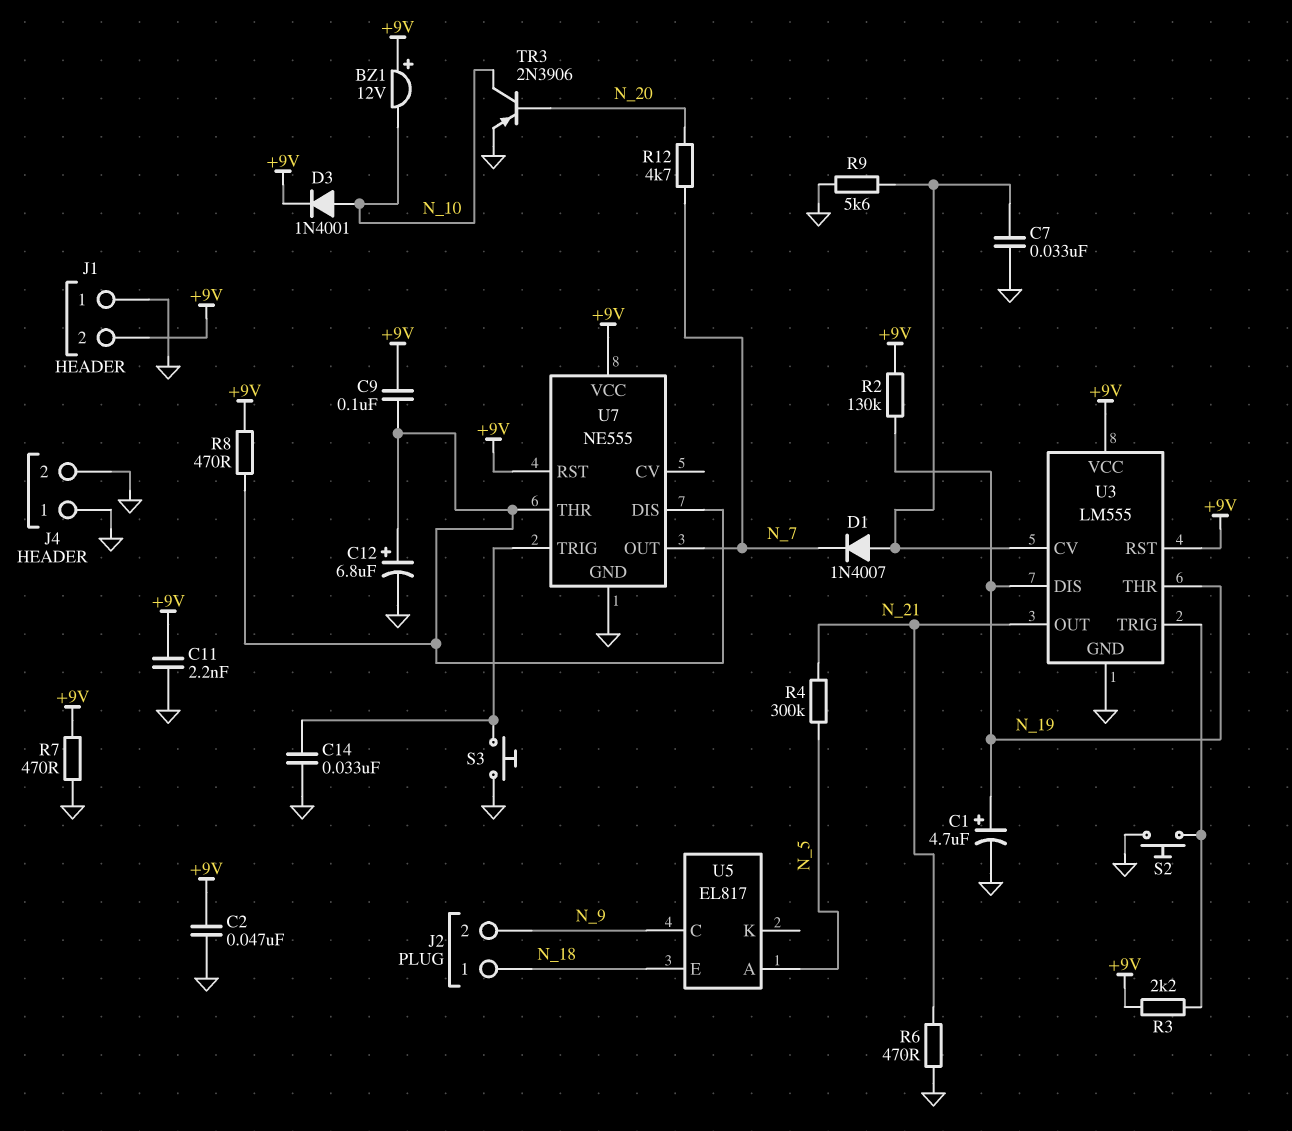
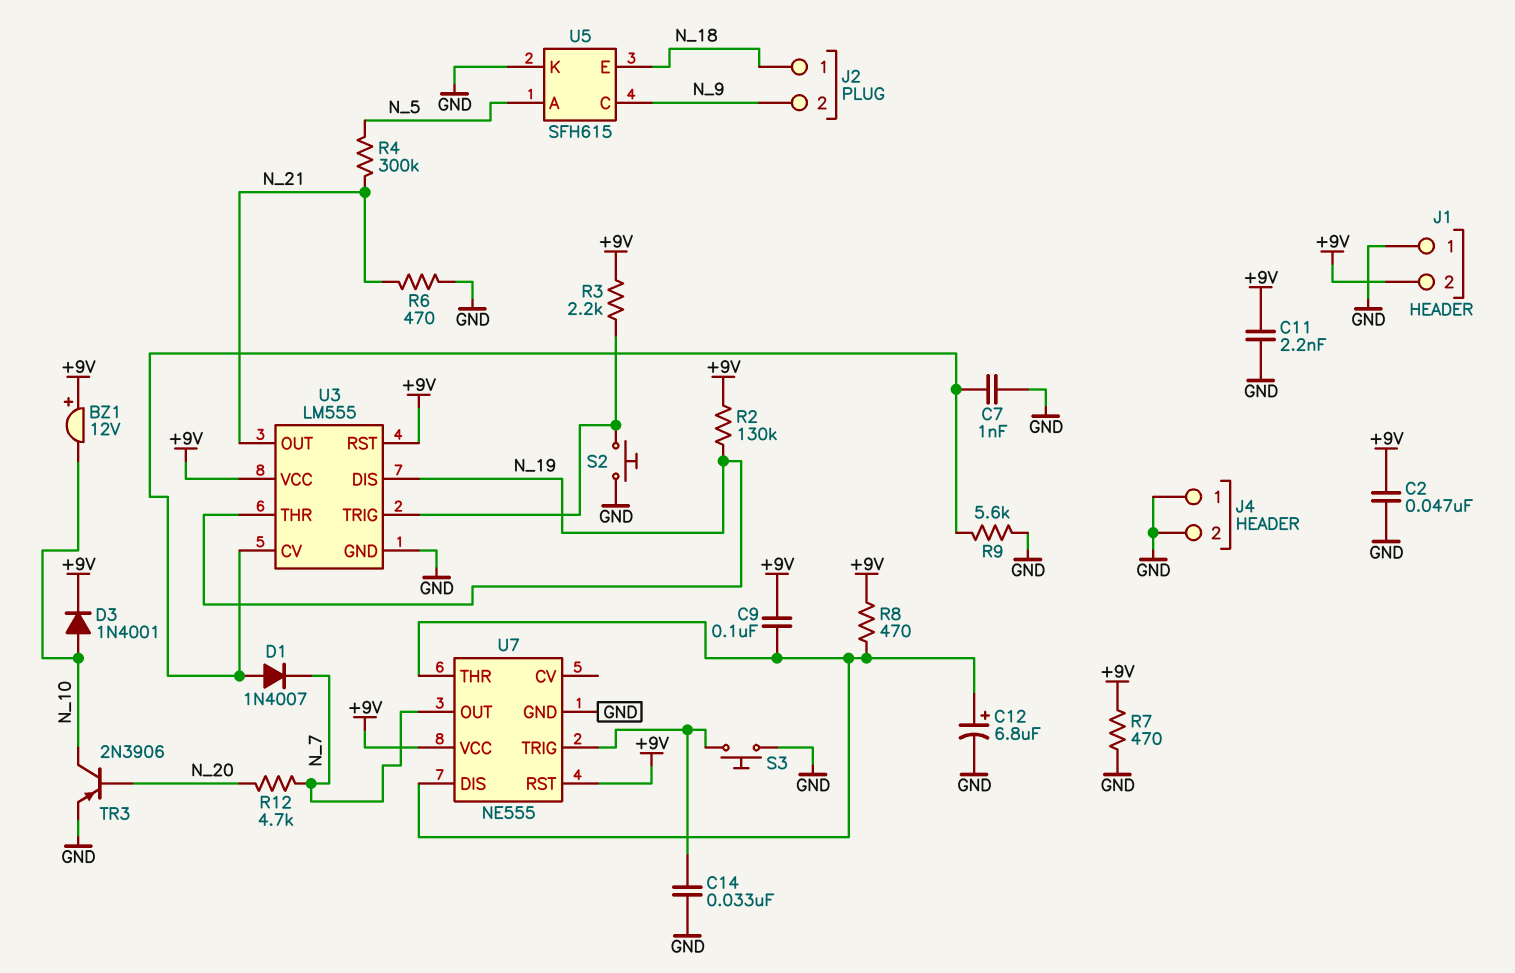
C1: 4.7uF (plus N_19, minus GND) -> none
C7: 33nF (GND, U3/CV) -> 1nF (GND, U3/CV)
U5: EL817 -> SFH615
U5 pin K: none -> GND

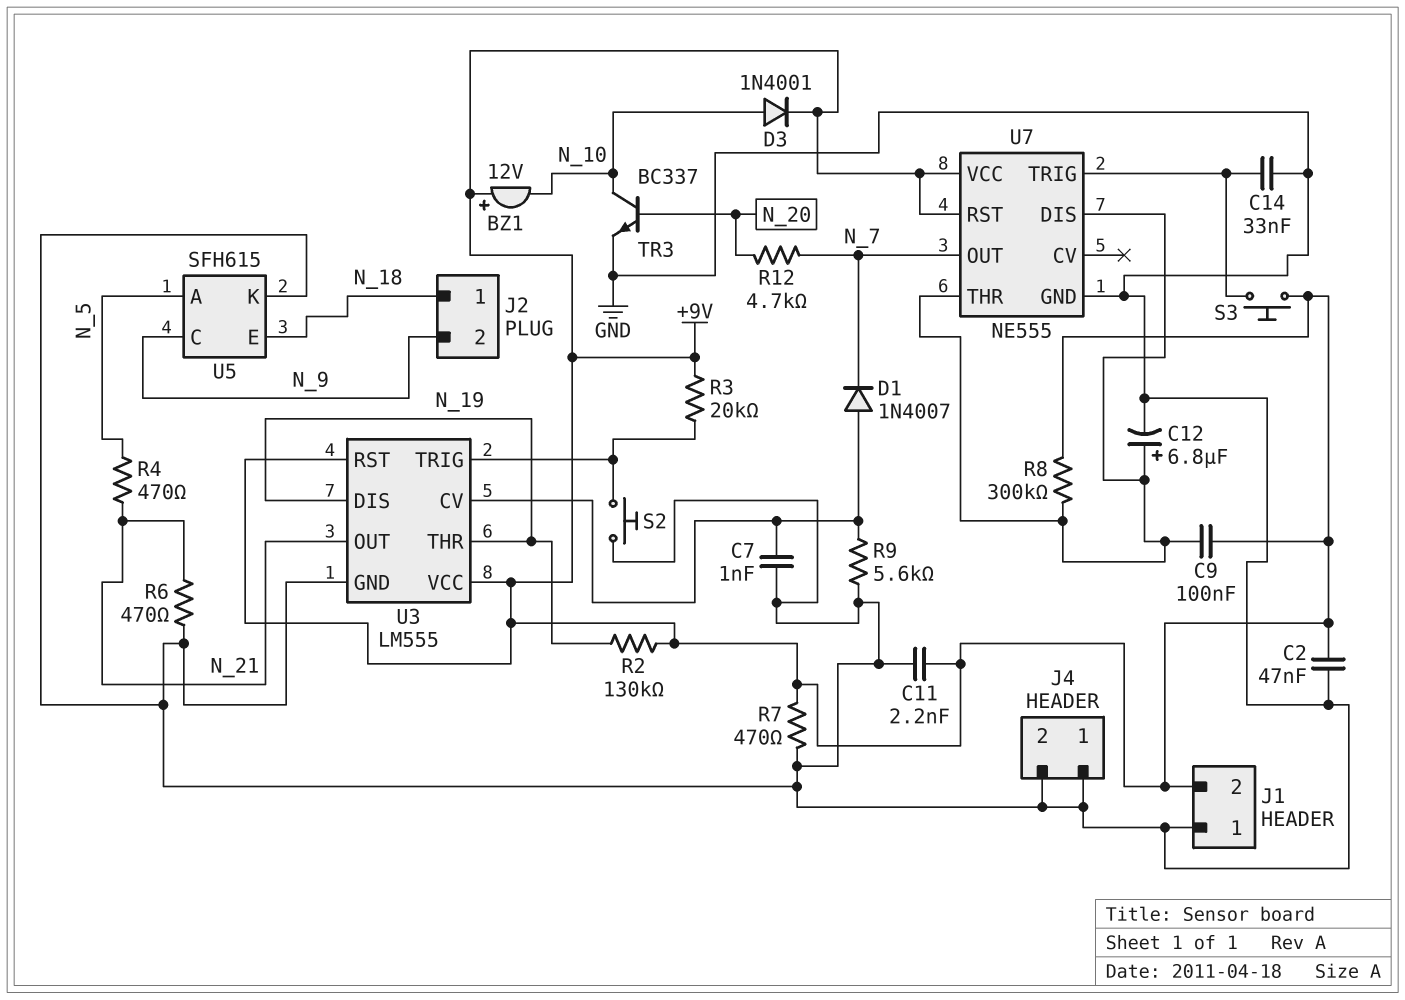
R3: 2.2k (+9V, U3/TRIG) -> 20k (+9V, U3/TRIG)
R4: 300k (N_5, N_21) -> 470 (N_5, N_21)
R8: 470 (+9V, U7/DIS) -> 300k (+9V, U7/DIS)
S3: button (GND, U7/TRIG) -> button (+9V, U7/TRIG)
TR3: PNP 2N3906 (B N_20, C N_10, E GND) -> NPN BC337 (B N_20, C N_10, E GND)

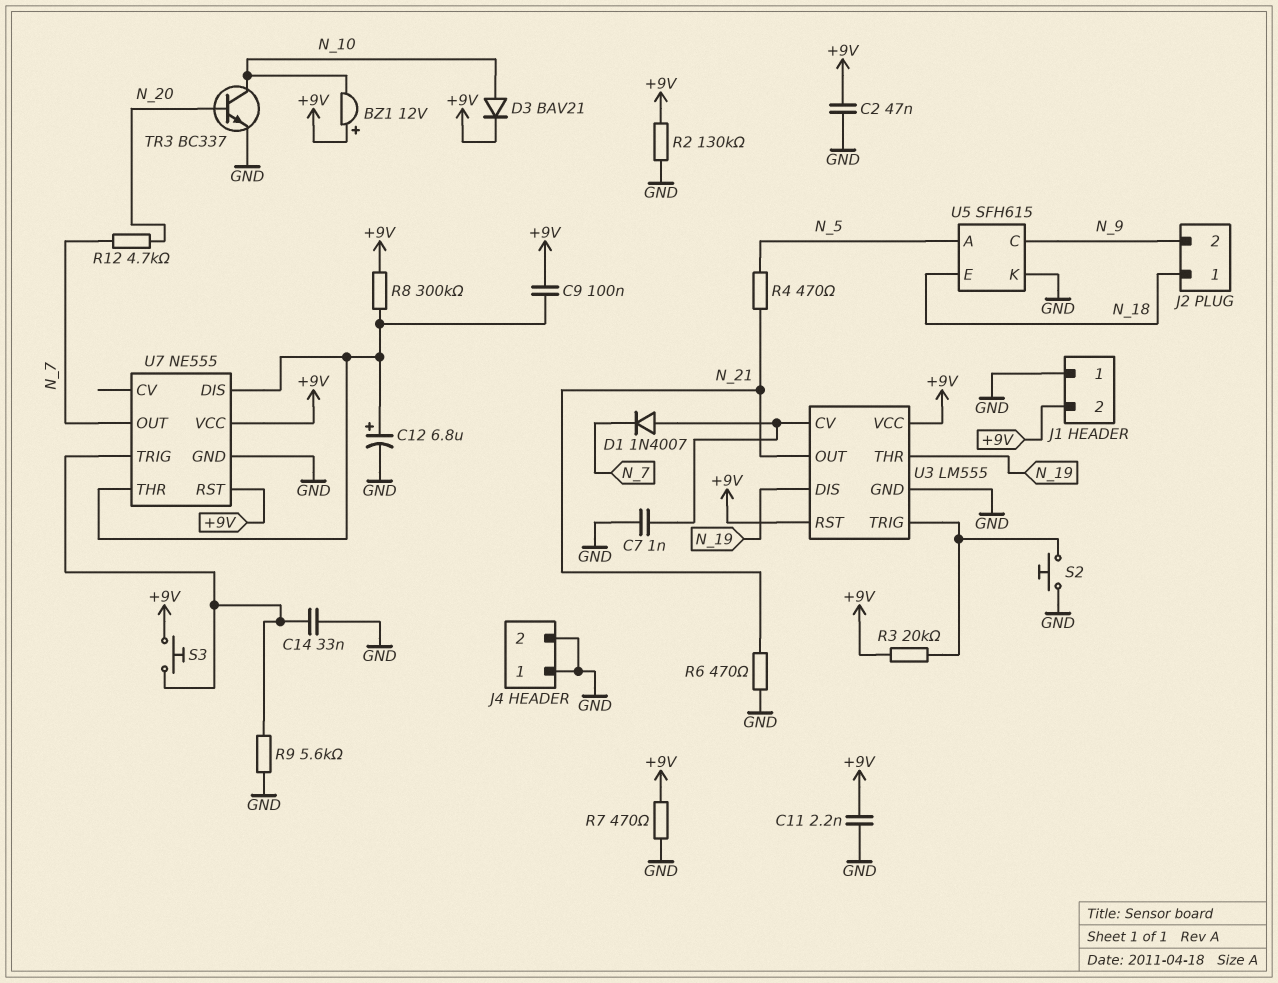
D3: diode 1N4001 (A N_10, K +9V) -> diode BAV21 (A N_10, K +9V)
R2: 130k (+9V, N_19) -> 130k (+9V, GND)
R9: 5.6k (GND, U3/CV) -> 5.6k (GND, U7/TRIG)

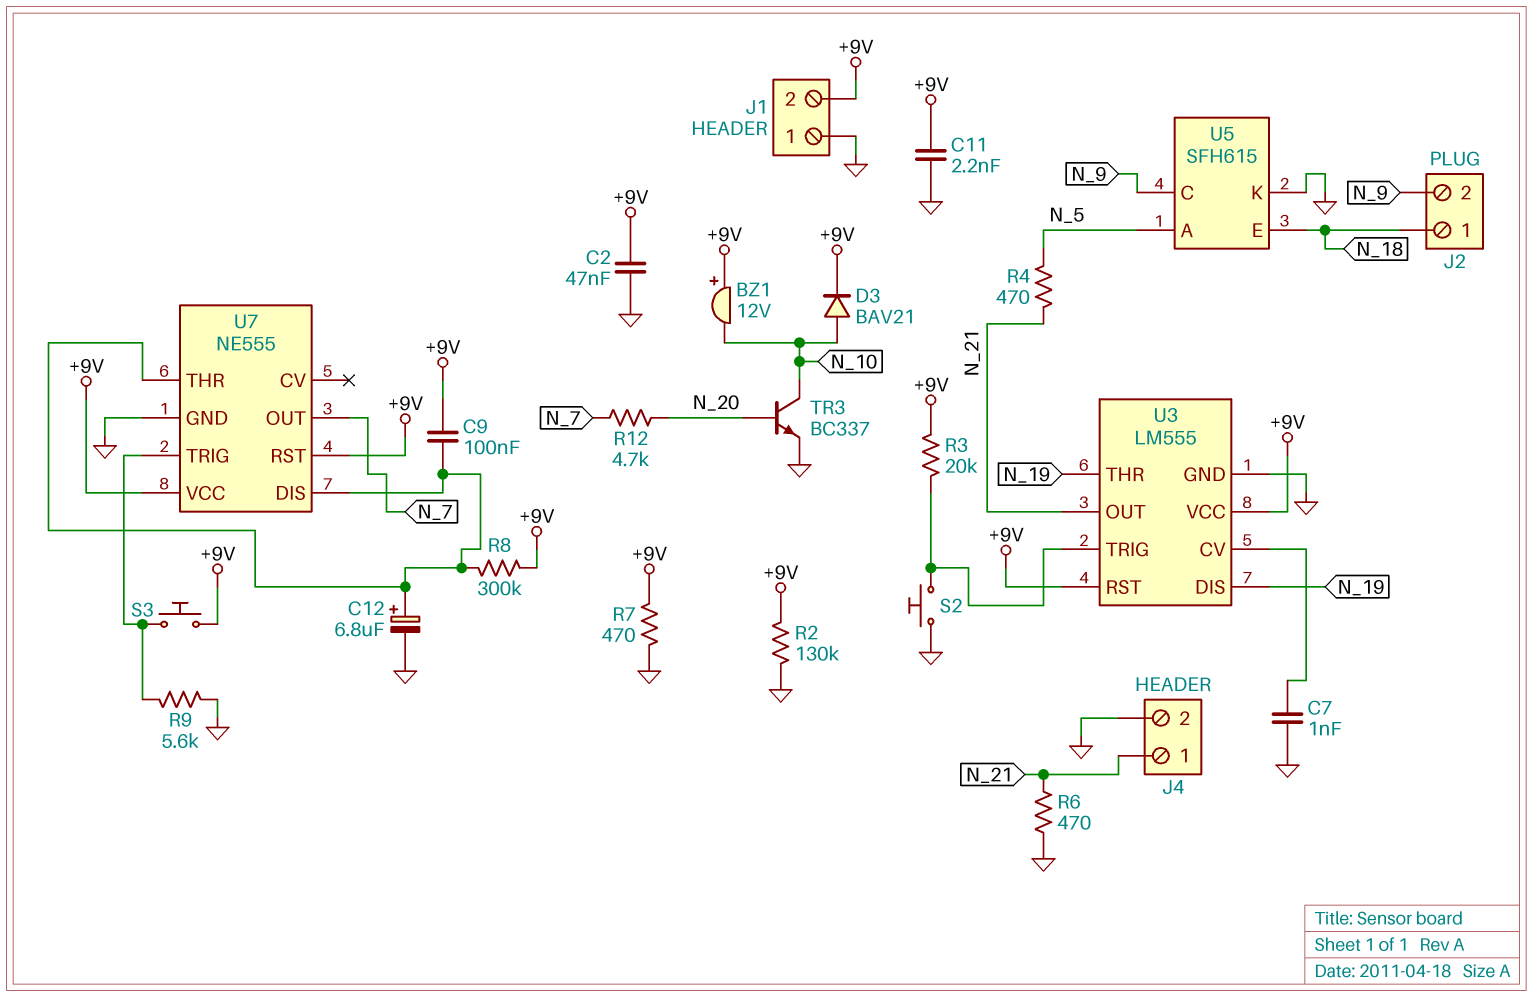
C14: 33nF (GND, U7/TRIG) -> none
D1: diode 1N4007 (A U3/CV, K N_7) -> none
J4 pin 1: GND -> N_21

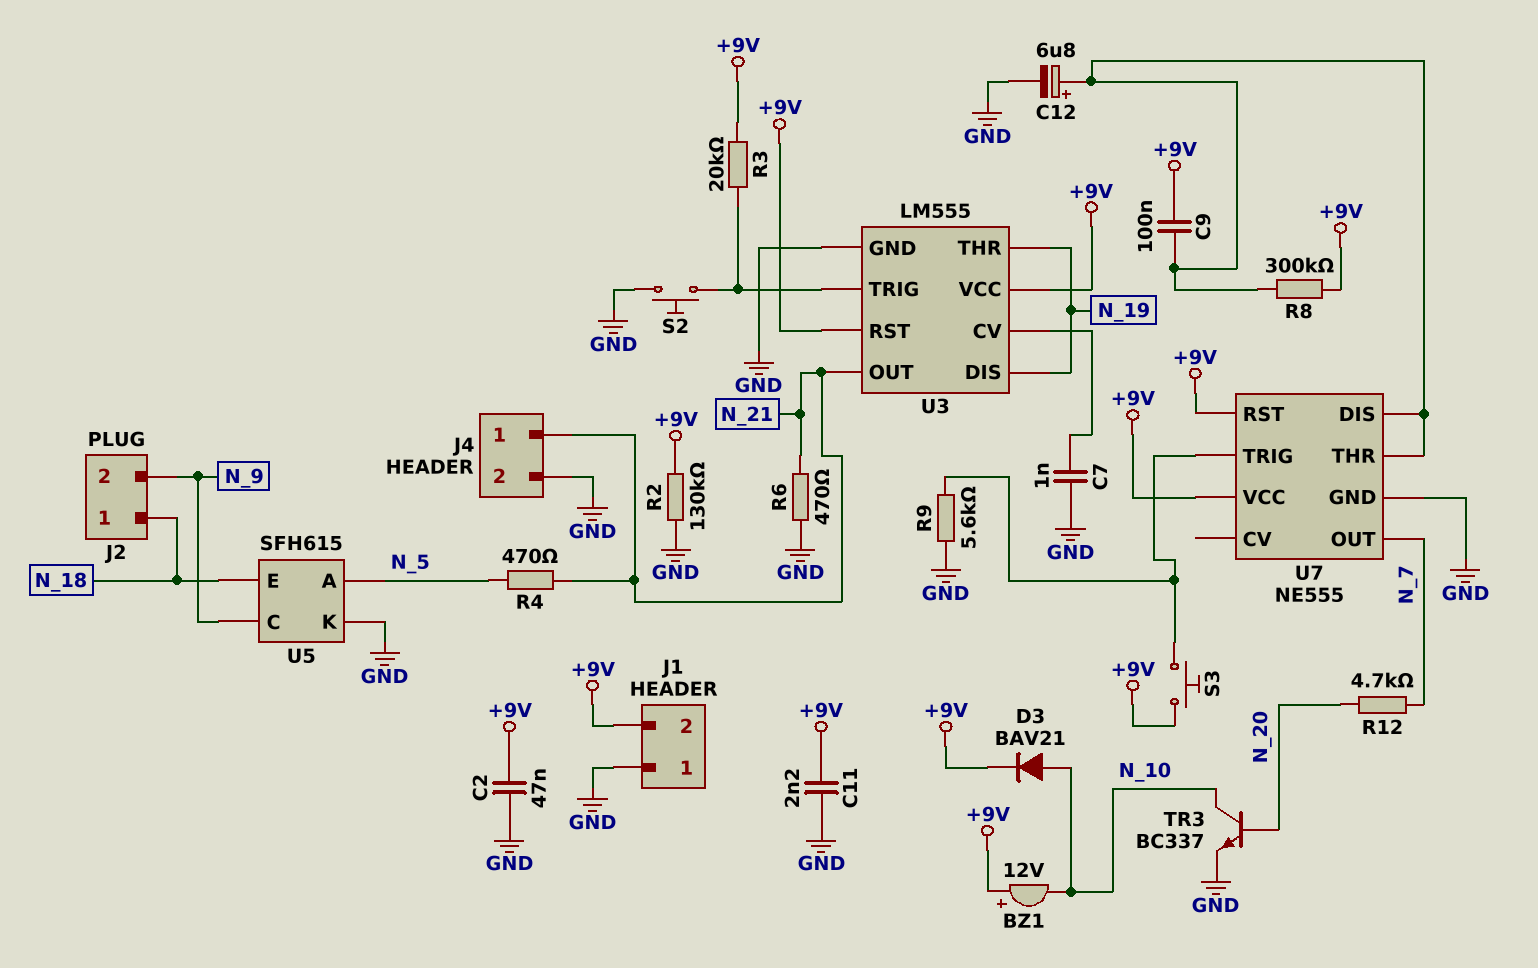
R7: 470 (+9V, GND) -> none

